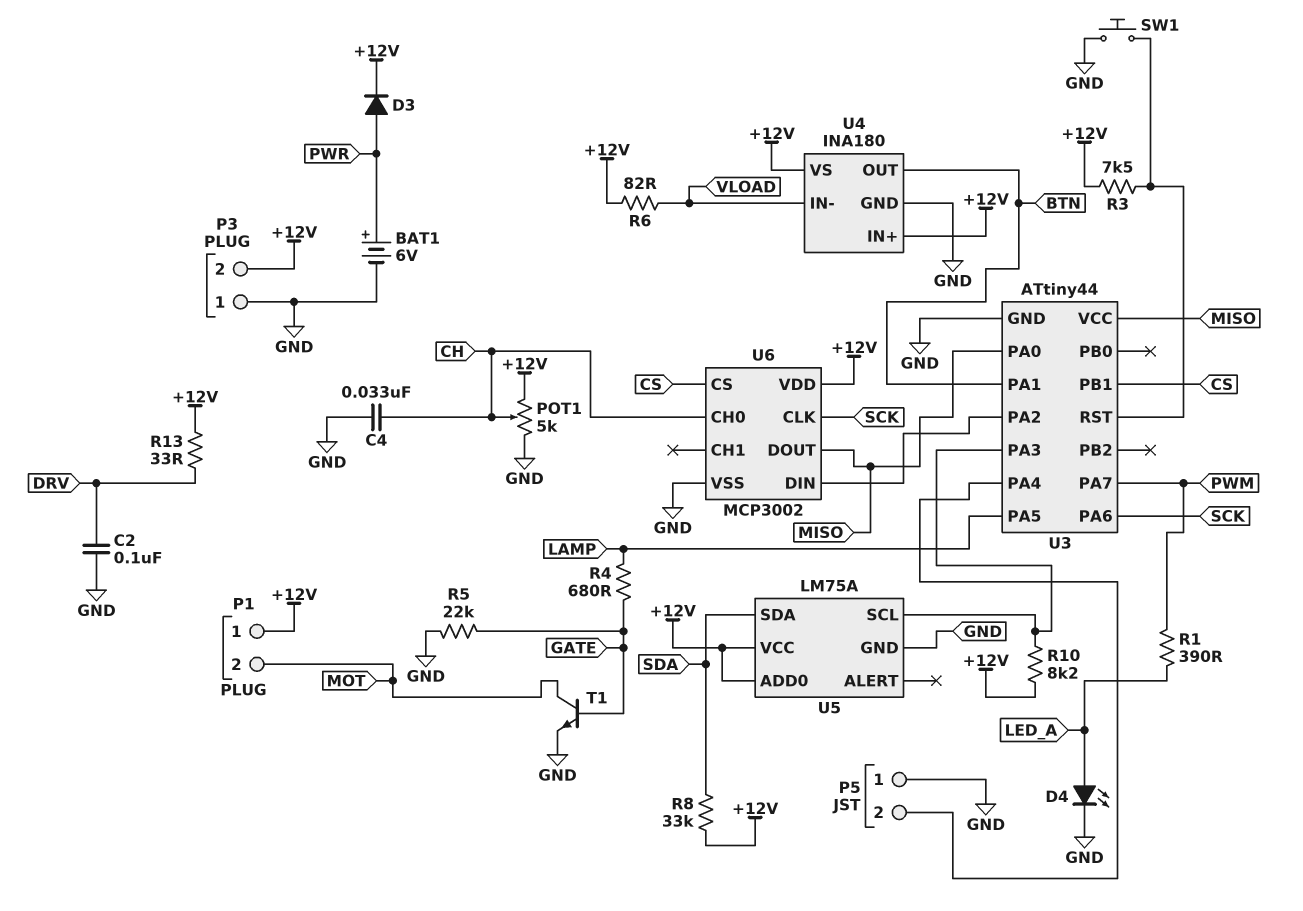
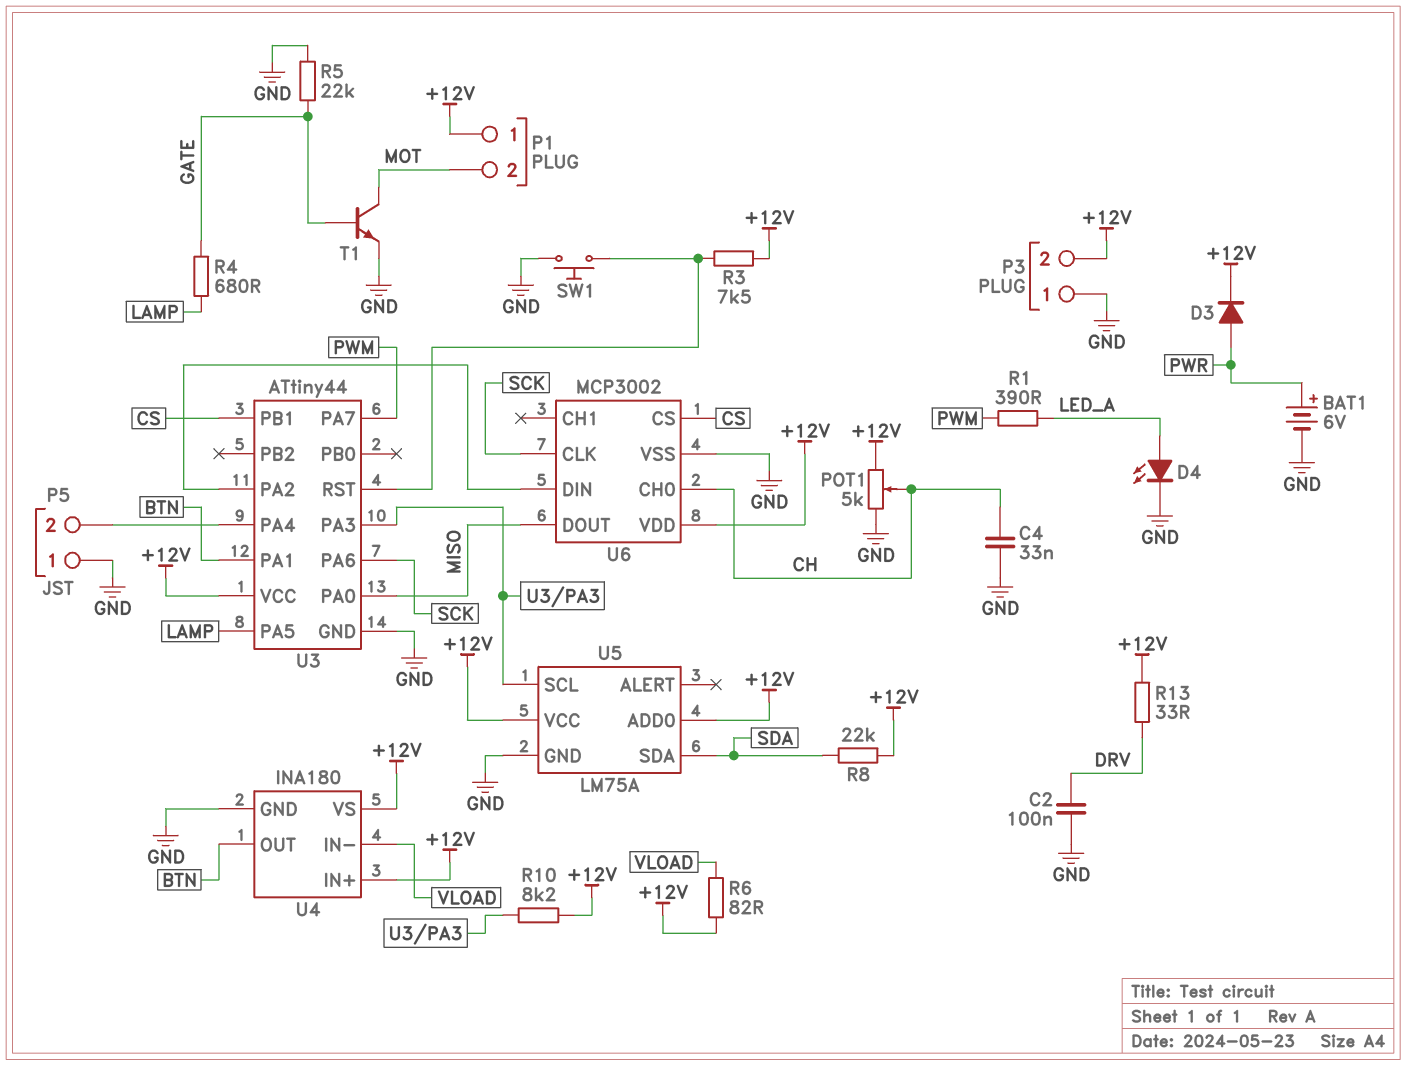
R8: 33k (+12V, SDA) -> 22k (+12V, SDA)
U3 pin VCC: MISO -> +12V

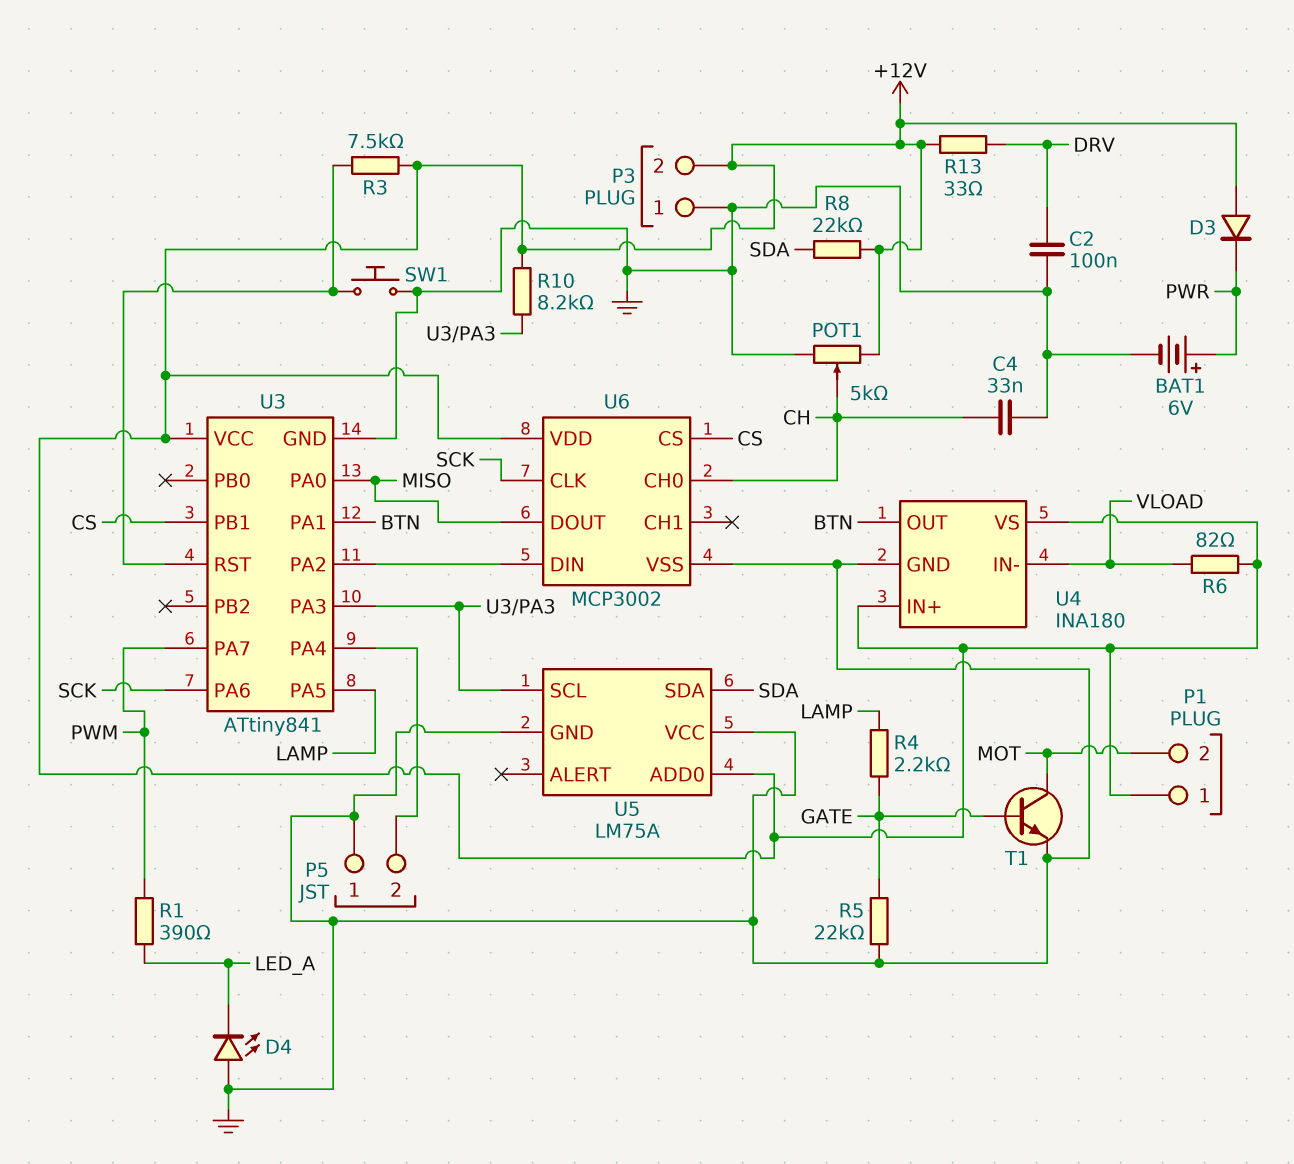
D3: diode (A PWR, K +12V) -> diode (A +12V, K PWR)
D4: LED (A LED_A, K GND) -> LED (A GND, K LED_A)
R4: 680 (GATE, LAMP) -> 2.2k (GATE, LAMP)
U3: ATtiny44 -> ATtiny841
U5 pin VCC: +12V -> GND

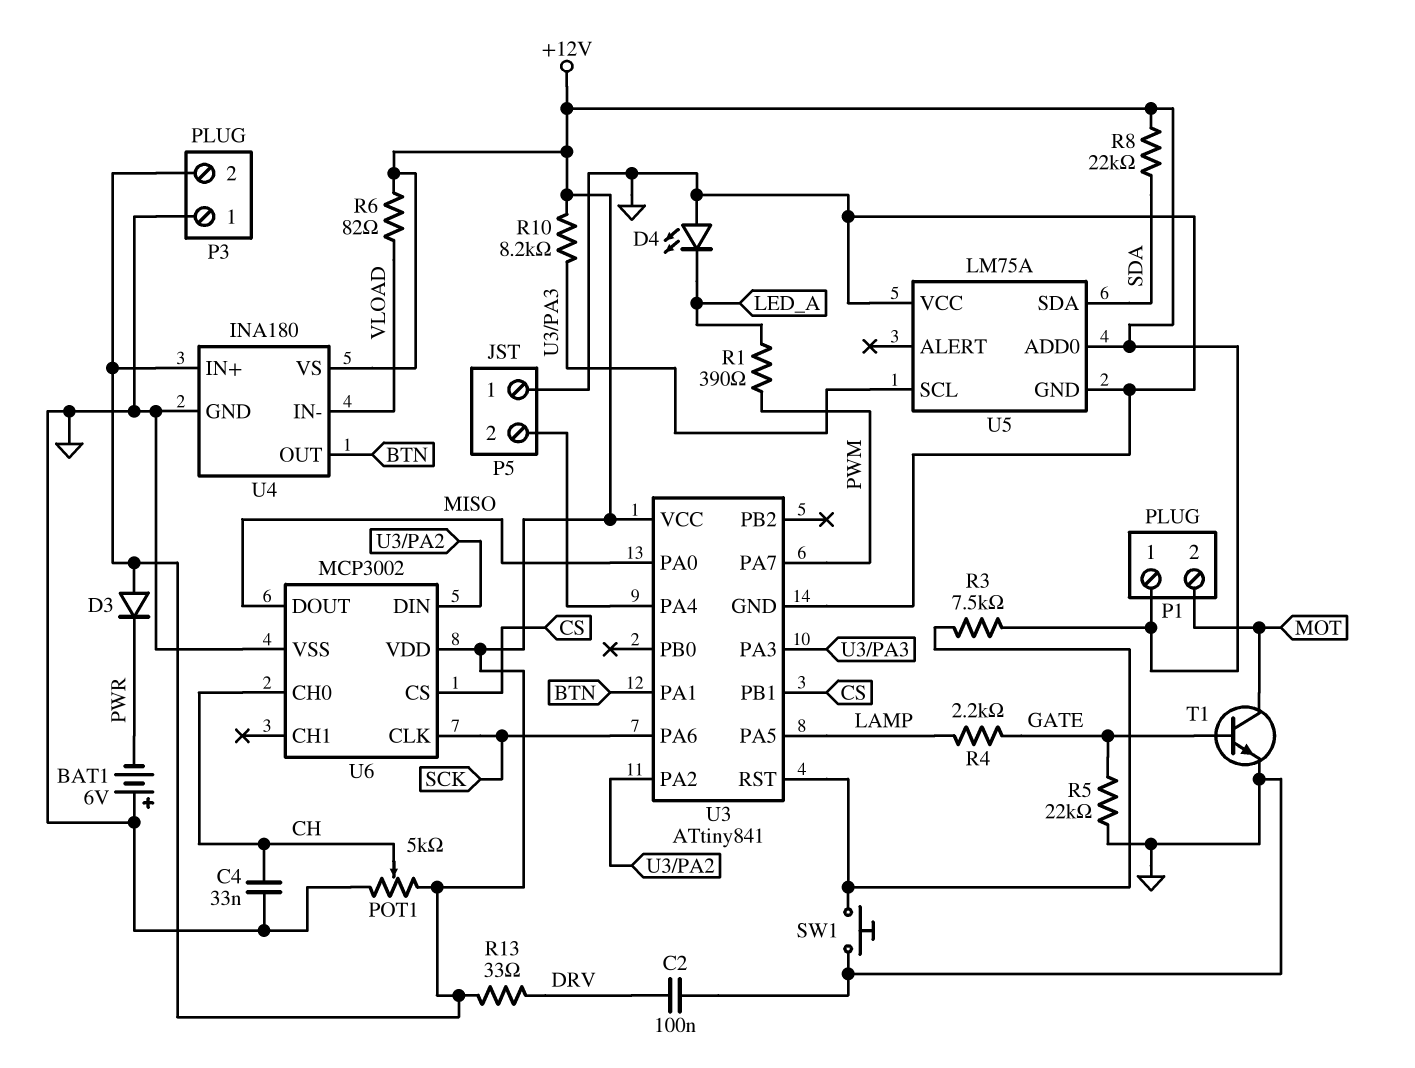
BAT1: 6V (plus PWR, minus GND) -> 6V (plus GND, minus PWR)

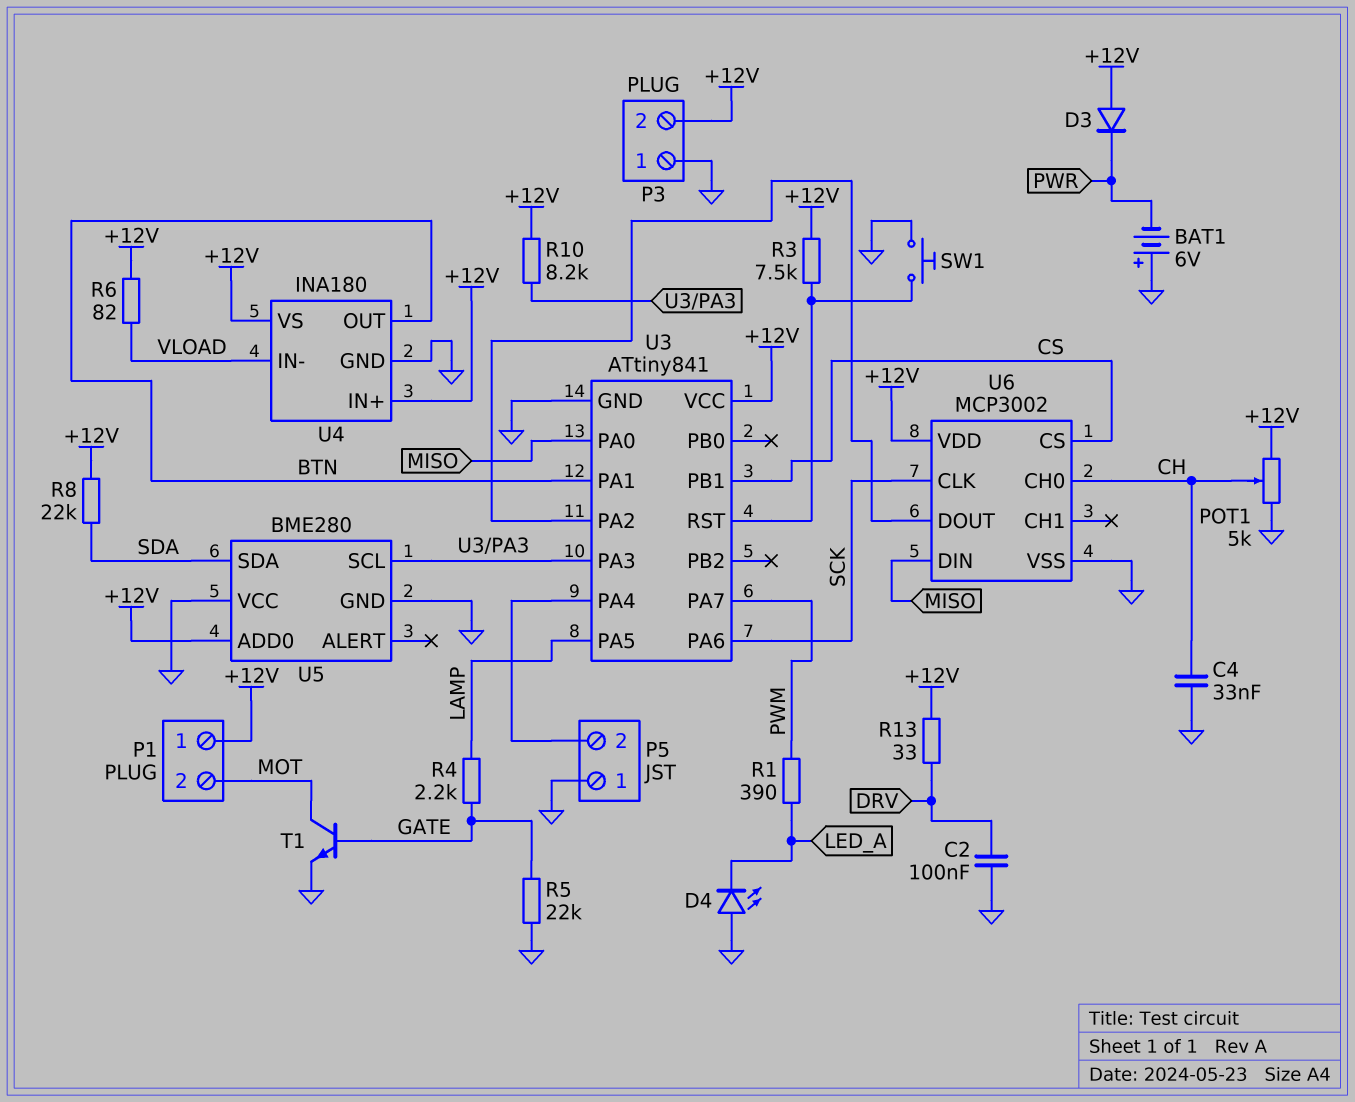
U5: LM75A -> BME280
U6 pin DIN: U3/PA2 -> MISO
U6 pin DOUT: MISO -> U3/PA2

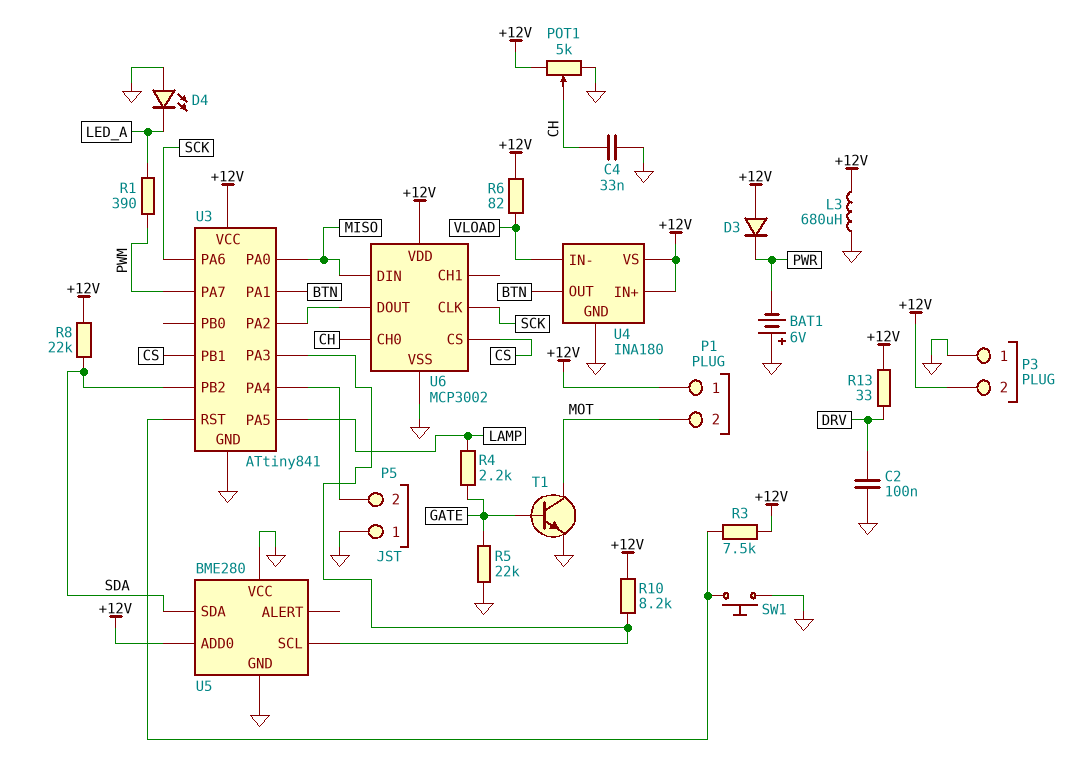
L3: none -> 680uH (+12V, GND)
U3 pin PB2: none -> SDA

